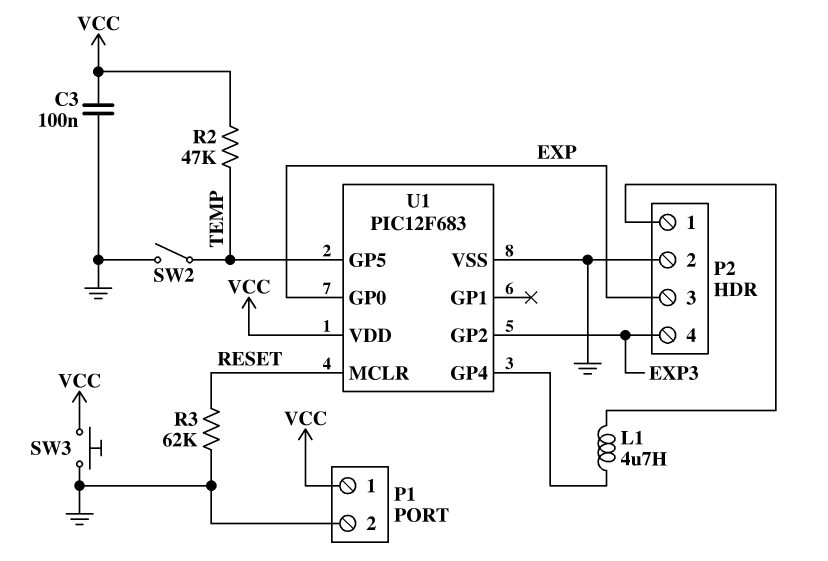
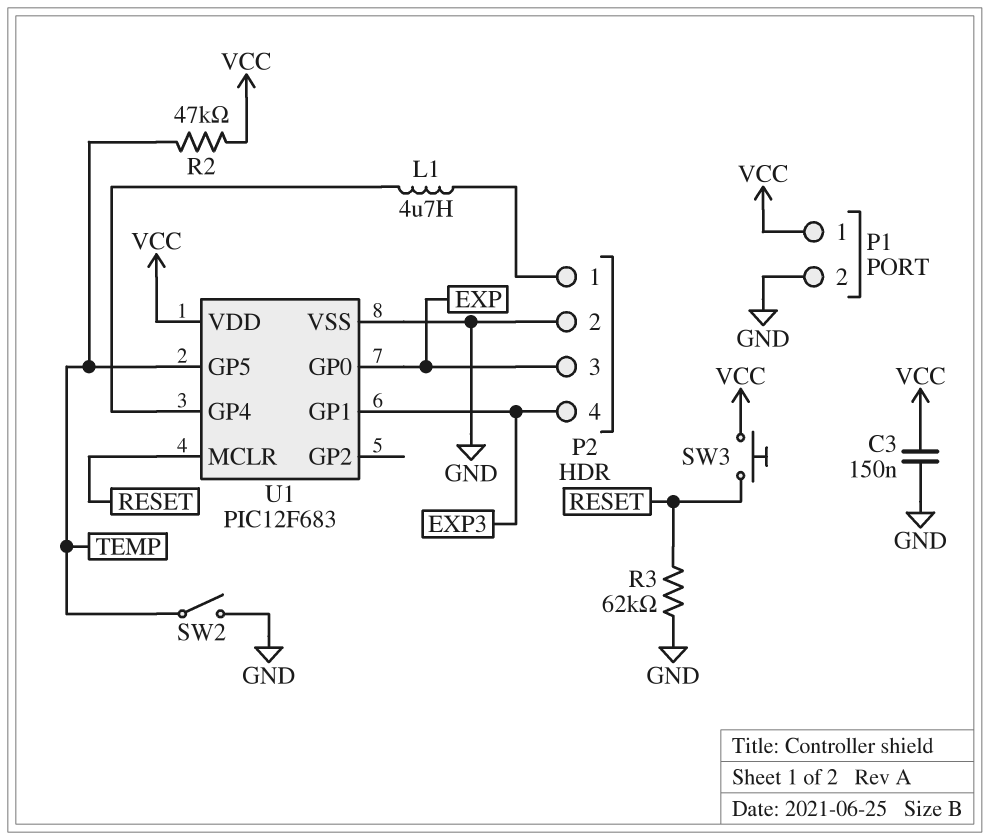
C3: 100nF (GND, VCC) -> 150nF (GND, VCC)
SW3: button (GND, VCC) -> button (RESET, VCC)
U1 pin GP1: none -> EXP3
U1 pin GP2: EXP3 -> none

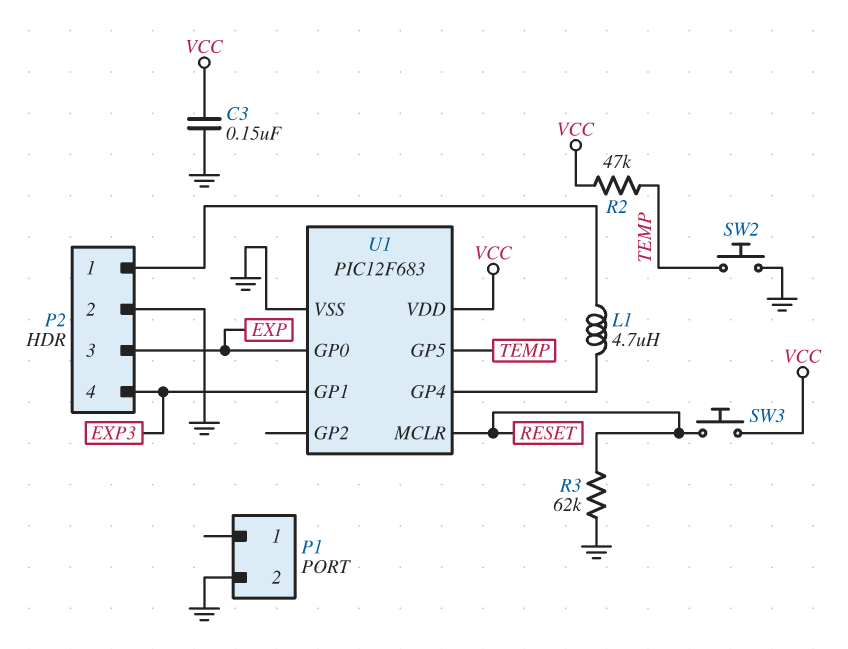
P1 pin 1: VCC -> none
SW2: switch (GND, TEMP) -> button (GND, TEMP)

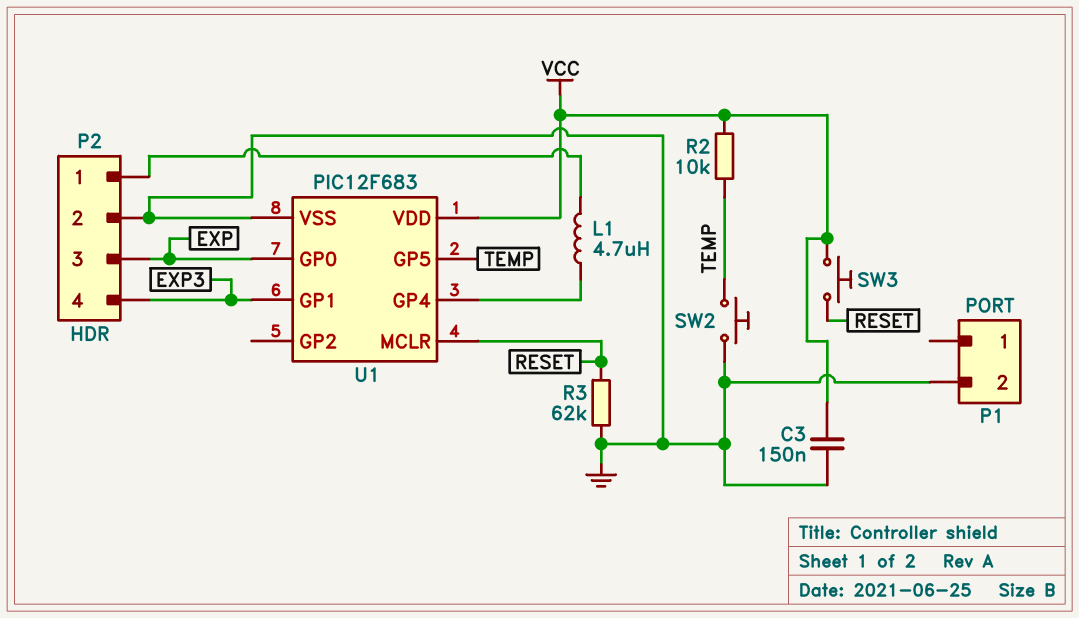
R2: 47k (TEMP, VCC) -> 10k (TEMP, VCC)

